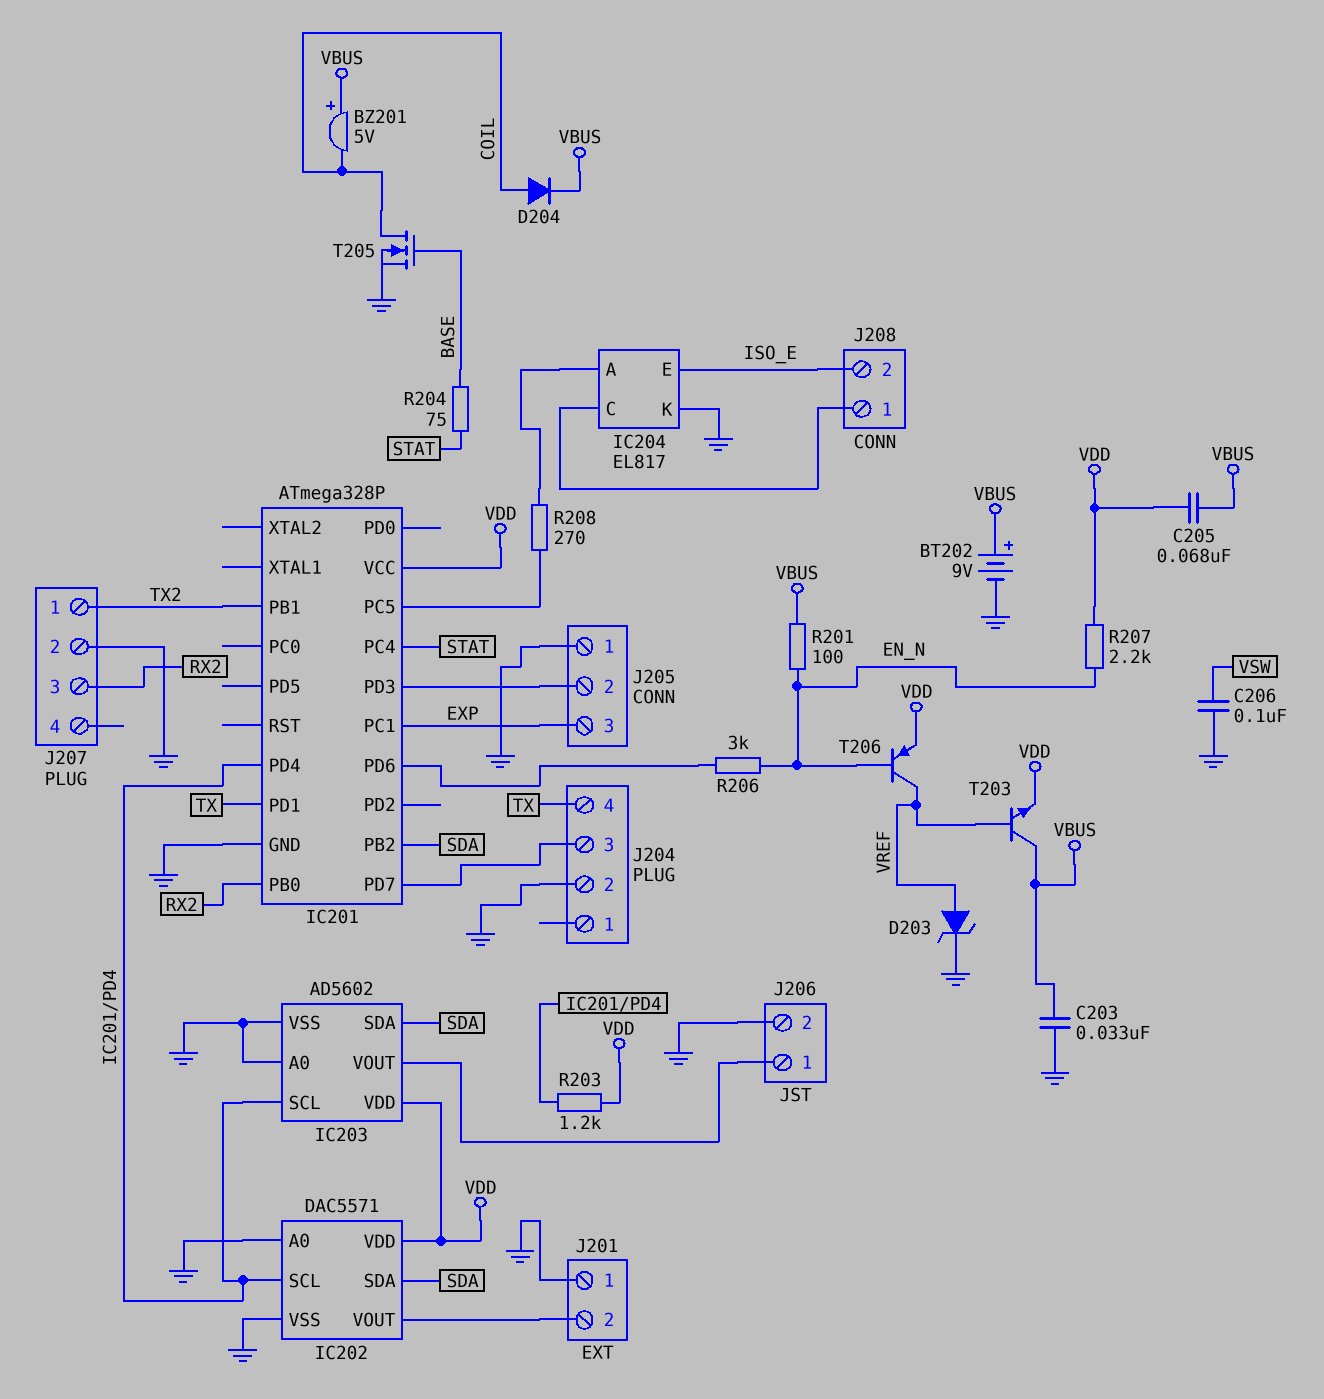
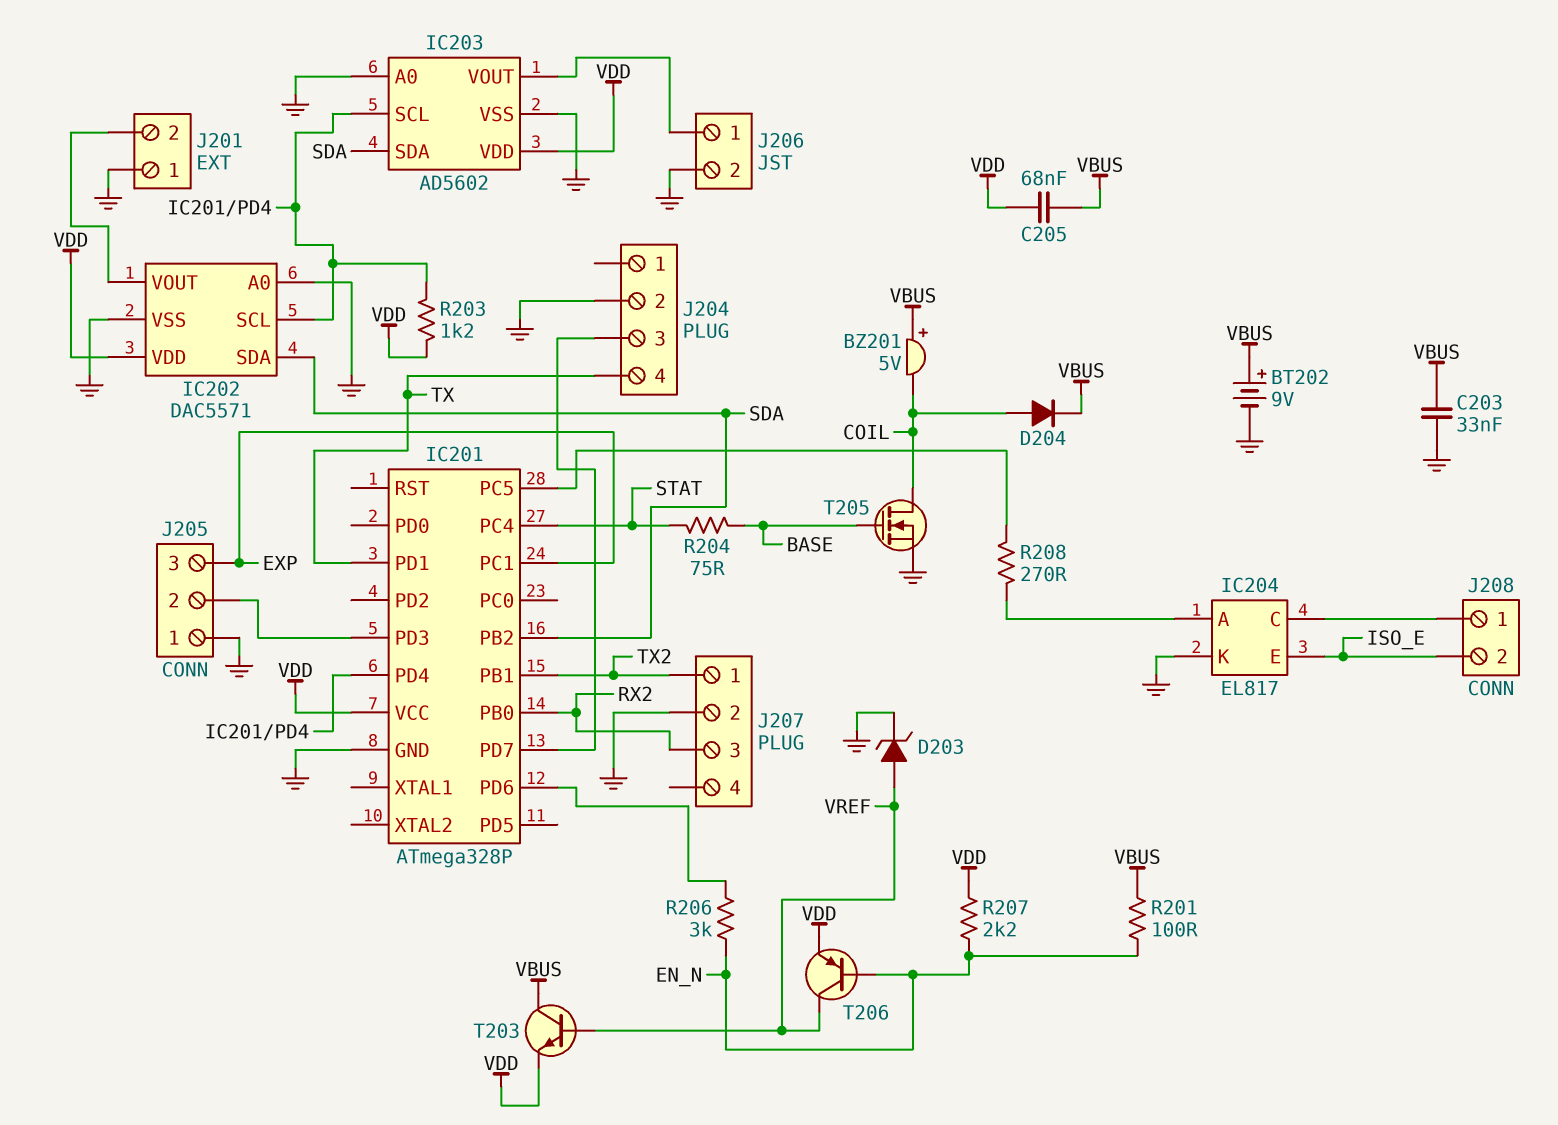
C206: 100nF (GND, VSW) -> none

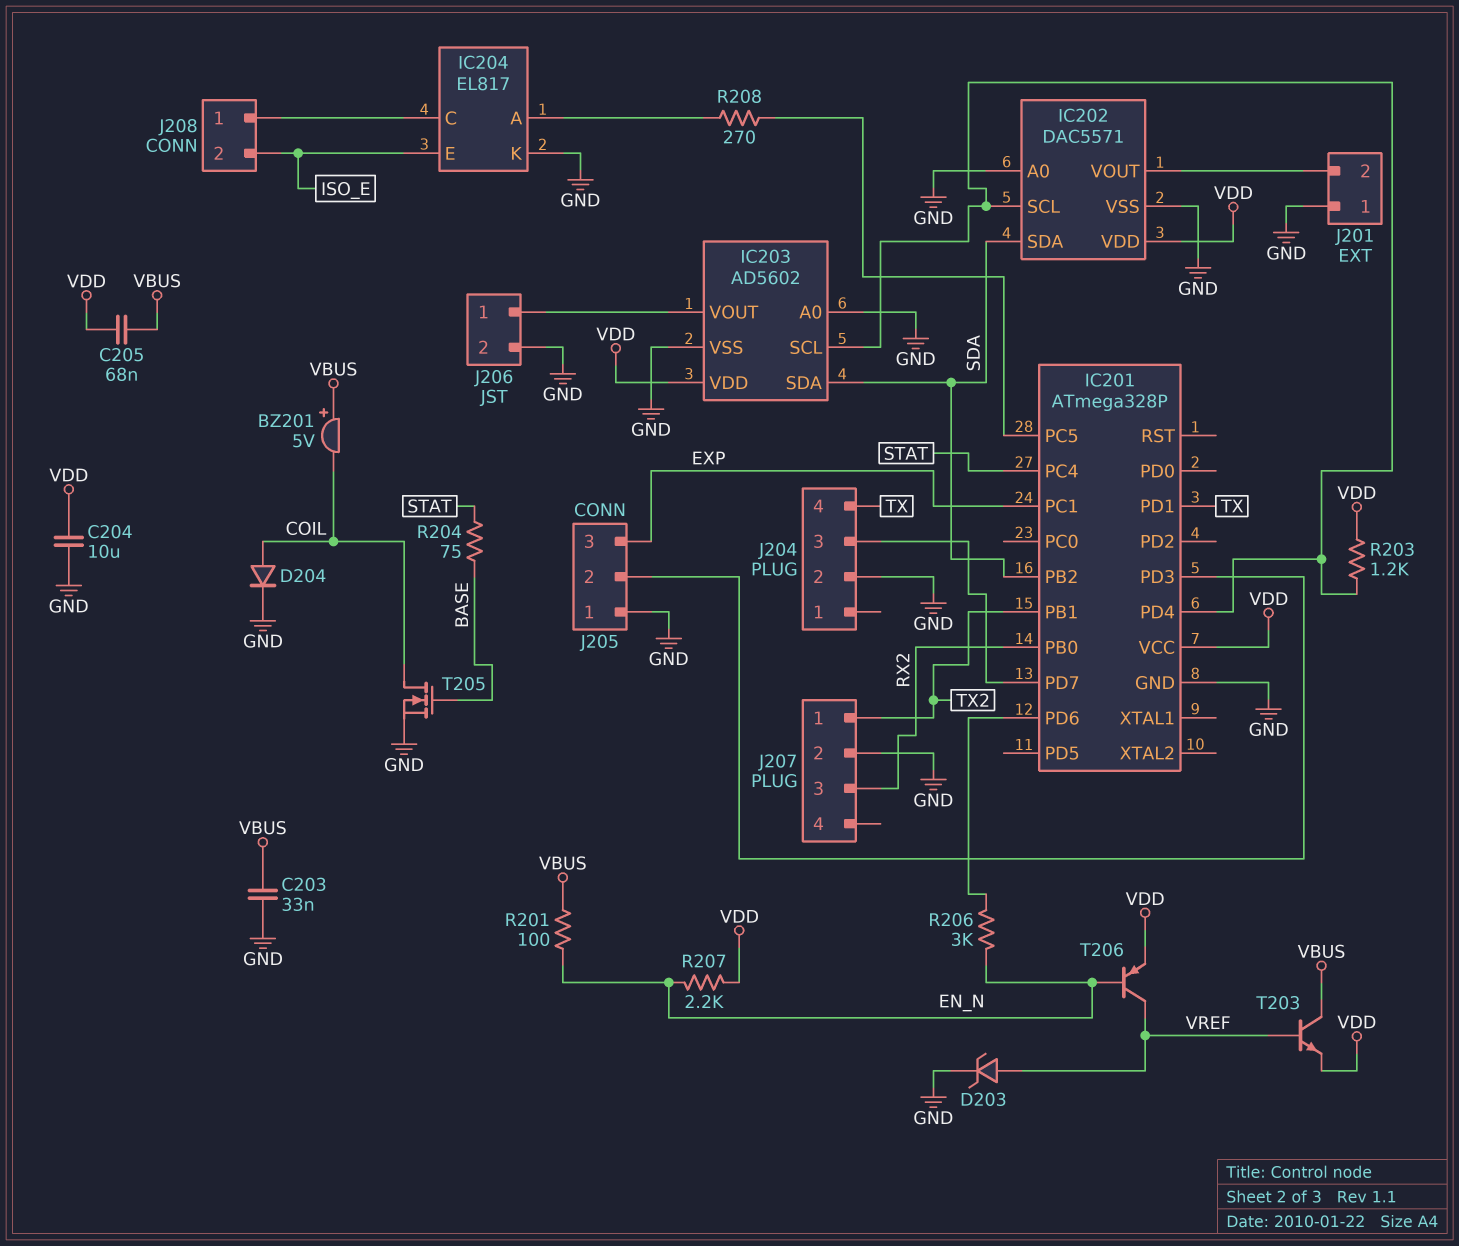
BT202: 9V (plus VBUS, minus GND) -> none
C204: none -> 10uF (GND, VDD)
D204: diode (A COIL, K VBUS) -> diode (A COIL, K GND)

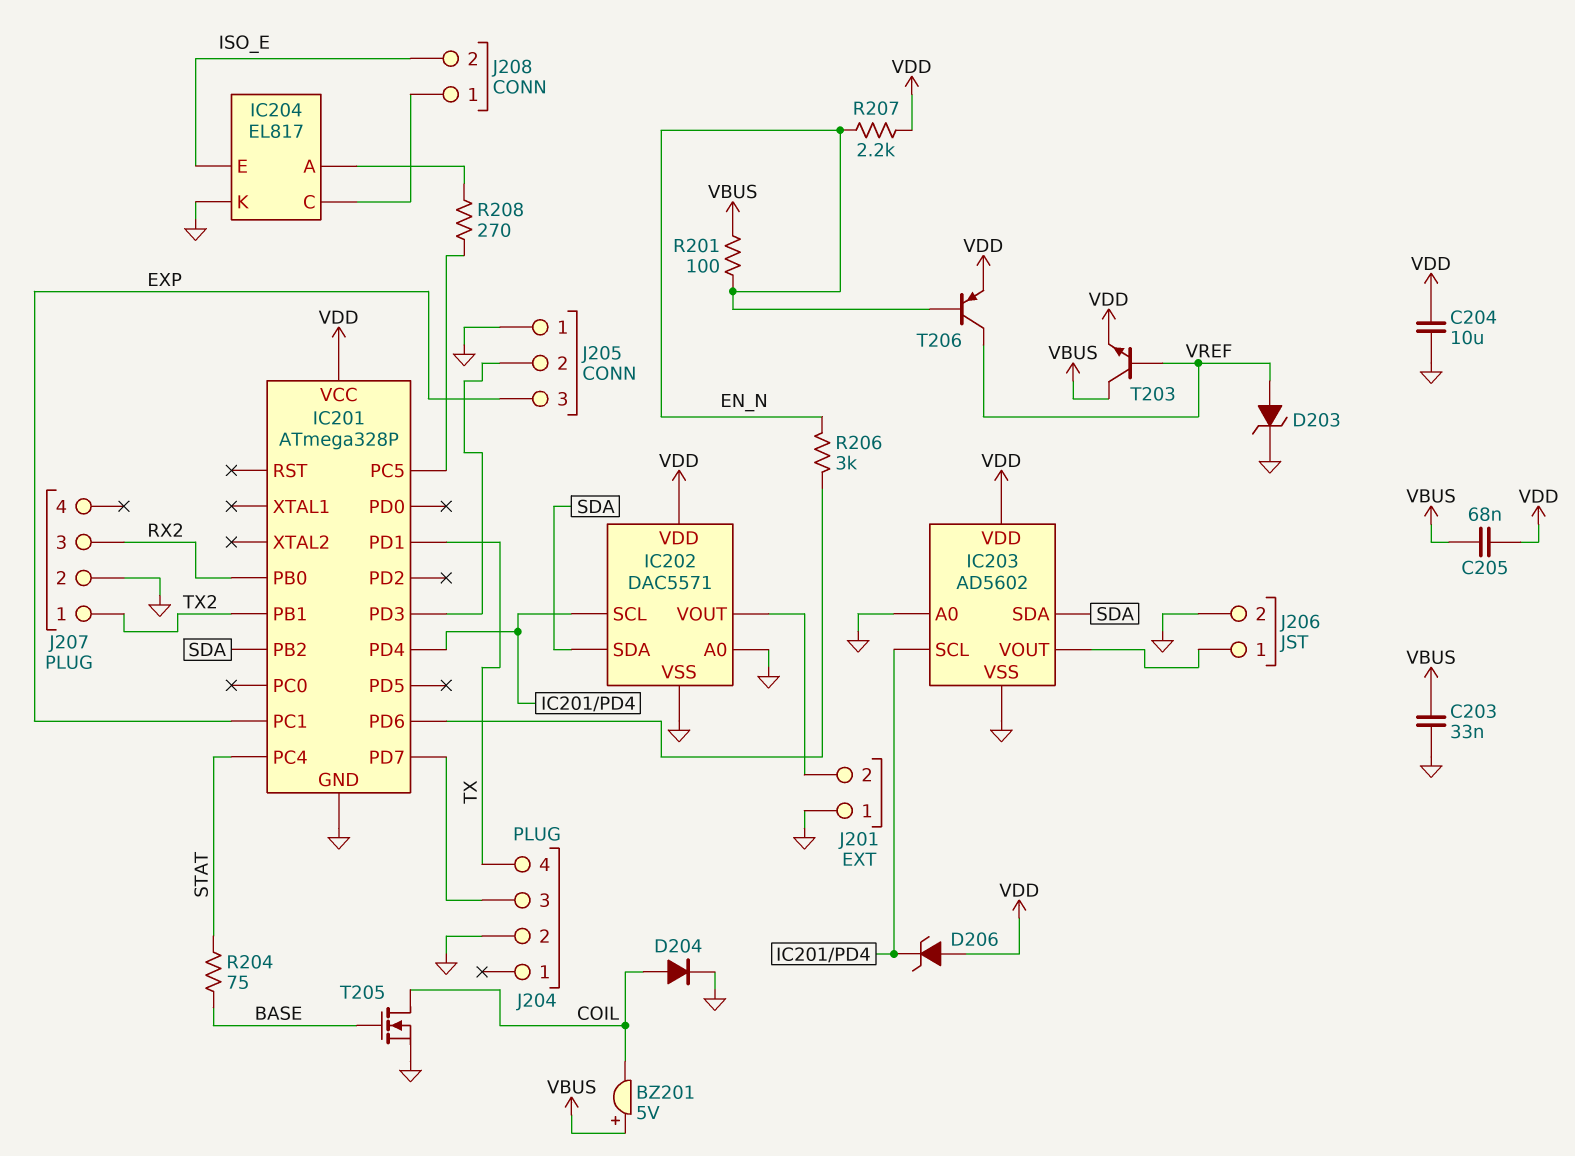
D206: none -> zener (A VDD, K IC201/PD4)
R203: 1.2k (IC201/PD4, VDD) -> none

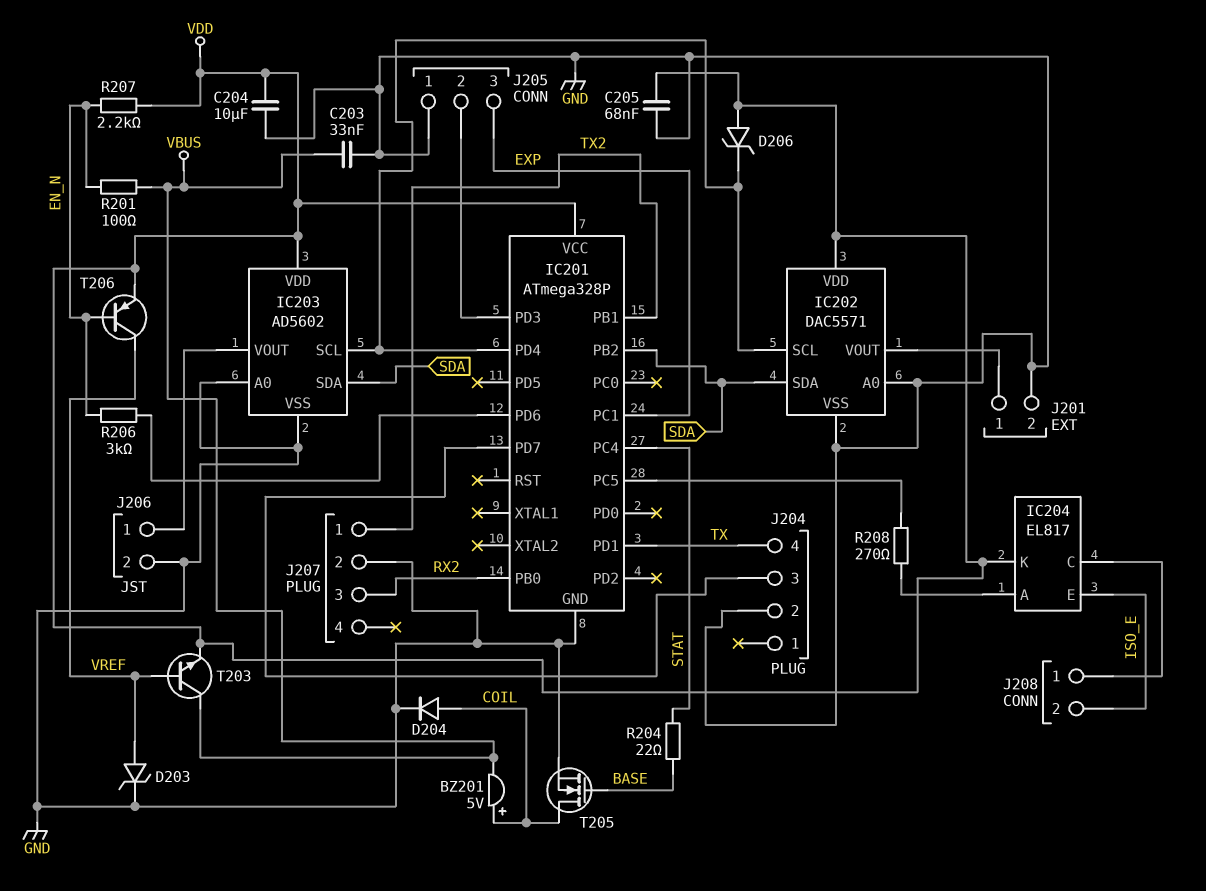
BZ201: buzzer 5V (plus VBUS, minus COIL) -> buzzer 5V (plus COIL, minus VBUS)
C205: 68nF (VBUS, VDD) -> 68nF (GND, VDD)
IC204 pin K: GND -> VDD
J201 pin 1: GND -> IC202/VOUT
J201 pin 2: IC202/VOUT -> GND
R204: 75 (BASE, STAT) -> 22 (BASE, STAT)

